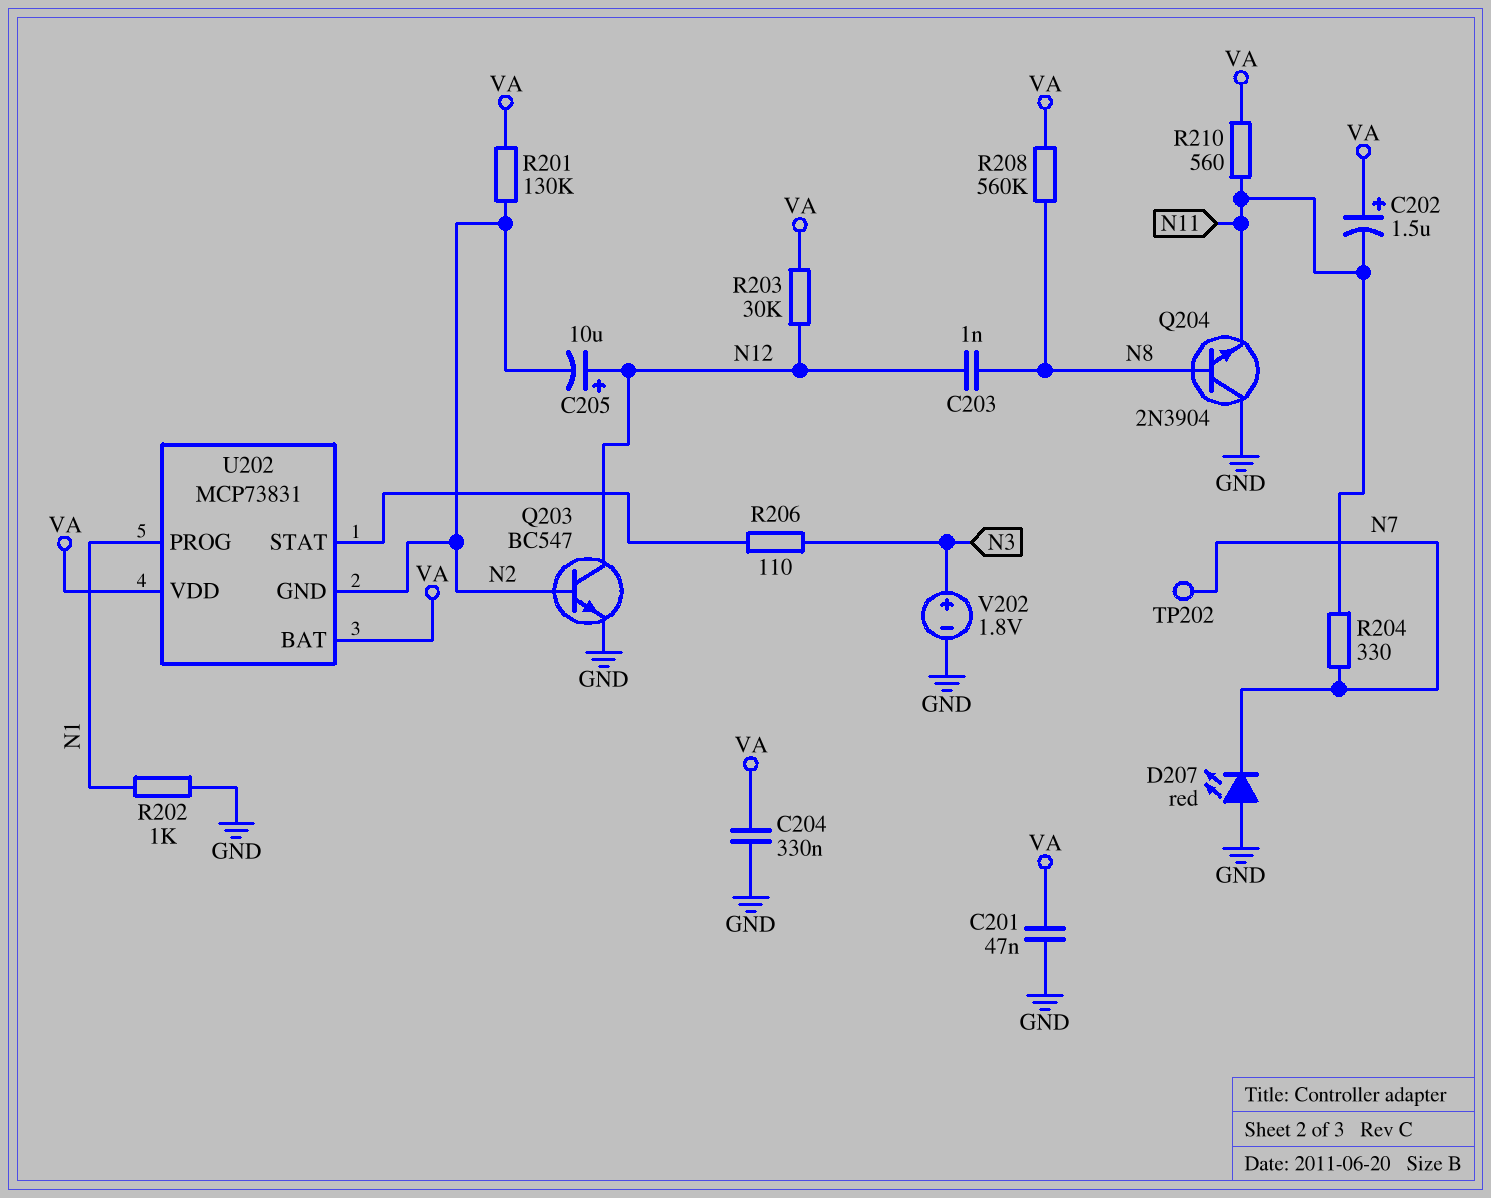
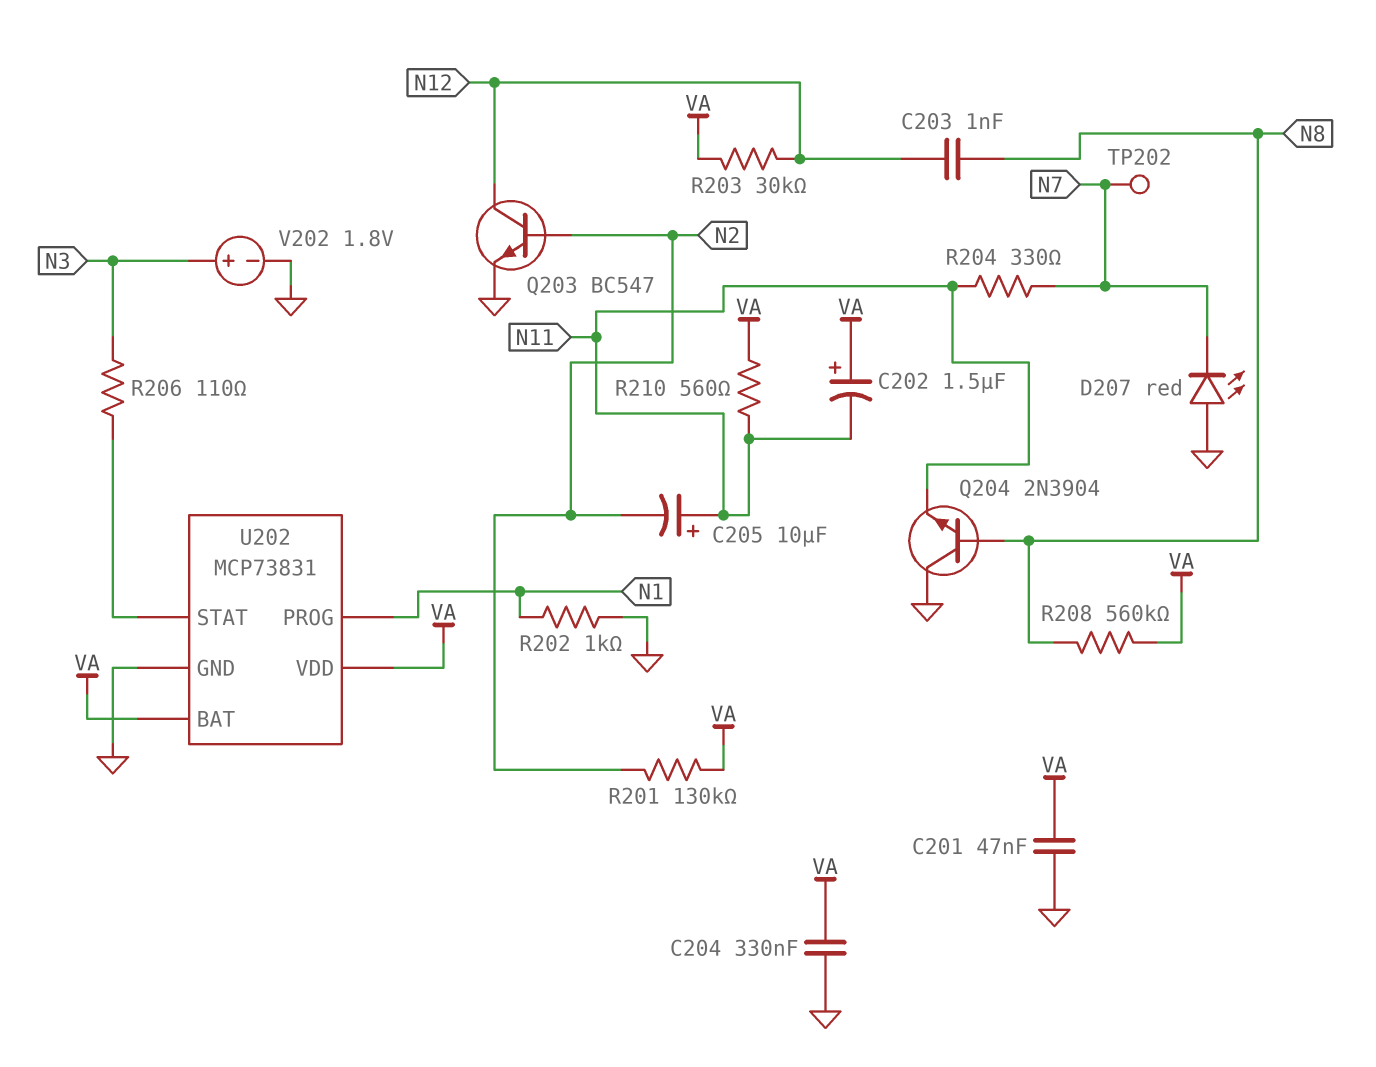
C205: 10uF (plus N12, minus N2) -> 10uF (plus N11, minus N2)
U202 pin GND: N2 -> GND

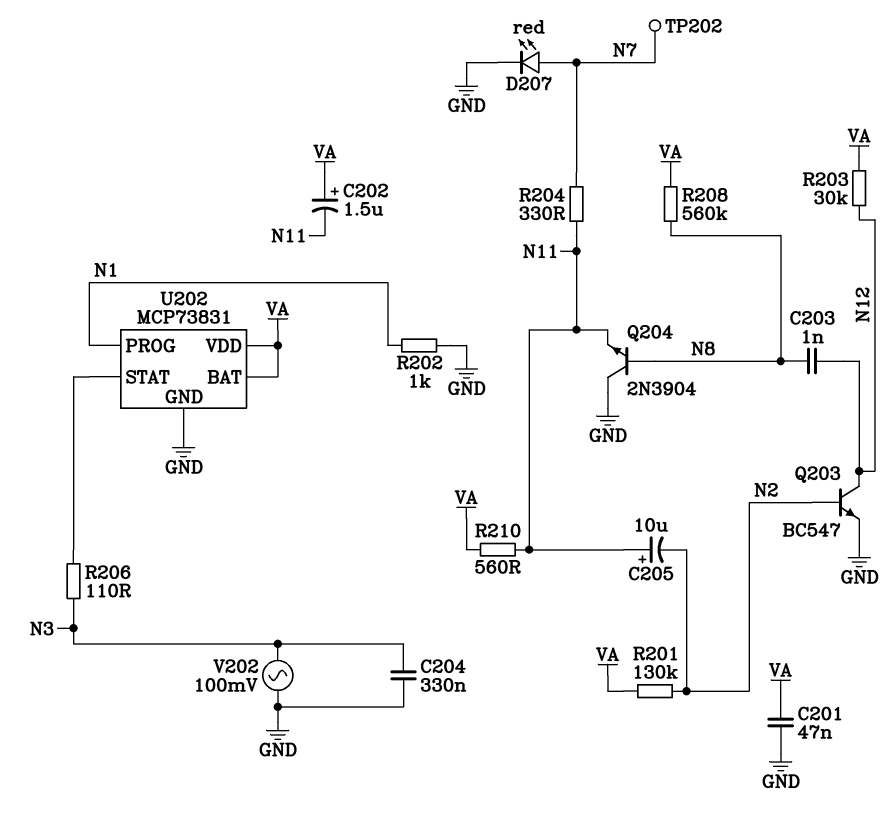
C204: 330nF (GND, VA) -> 330nF (GND, N3)
D207: LED red (A GND, K N7) -> LED red (A N7, K GND)
V202: 1.8V (plus N3, minus GND) -> AC 100mV (GND, N3)

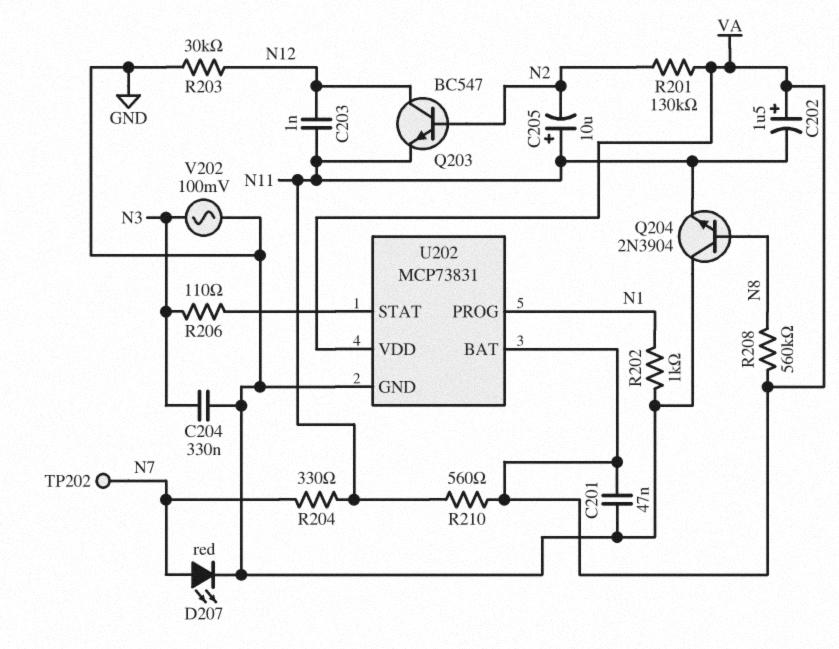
C203: 1nF (N8, N12) -> 1nF (N11, N12)
Q203: NPN BC547 (B N2, C N12, E GND) -> NPN BC547 (B N2, C N12, E N11)
R203: 30k (N12, VA) -> 30k (GND, N12)

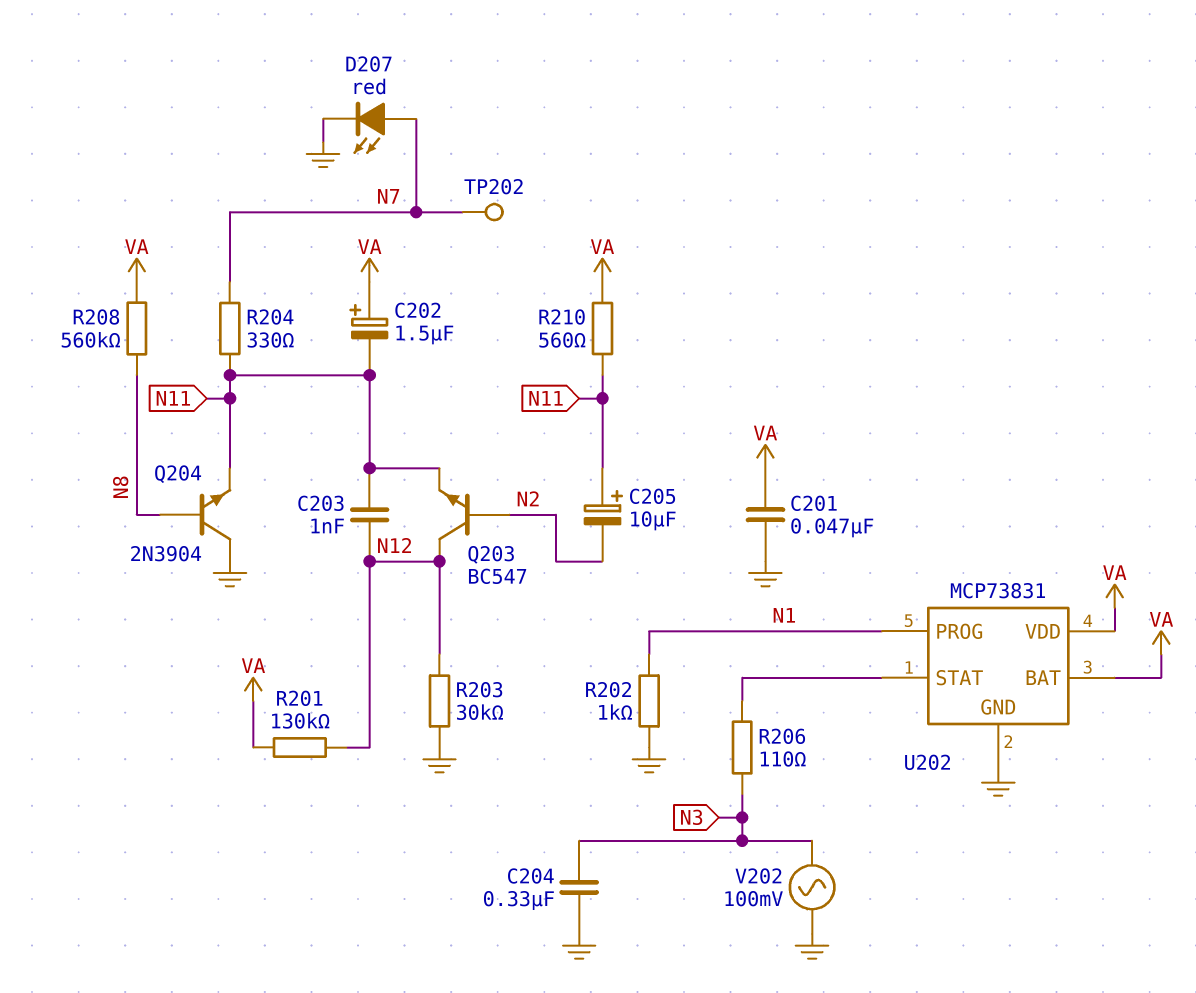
R201: 130k (N2, VA) -> 130k (N12, VA)

